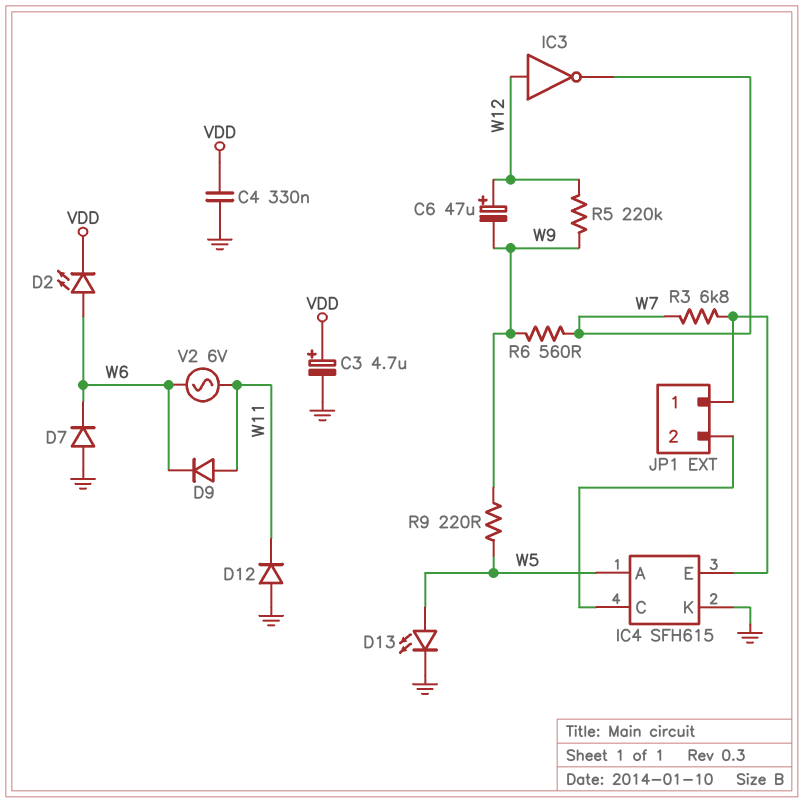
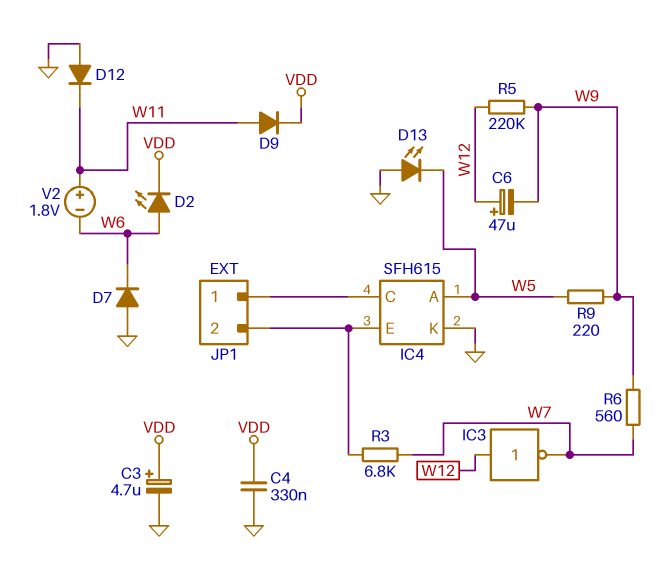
D9: diode (A W11, K W6) -> diode (A W11, K VDD)
D13: LED (A W5, K GND) -> LED (A GND, K W5)
JP1 pin 1: IC4/E -> IC4/C
JP1 pin 2: IC4/C -> IC4/E
V2: AC 6V (W6, W11) -> 1.8V (plus W11, minus W6)

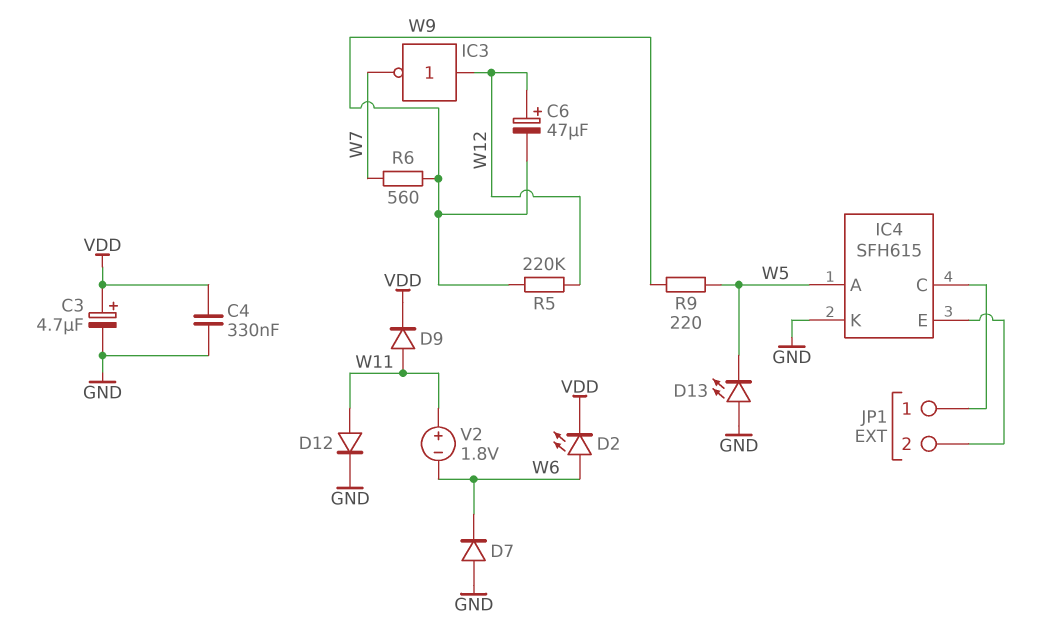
D12: diode (A GND, K W11) -> diode (A W11, K GND)
R3: 6.8k (IC4/E, W7) -> none

